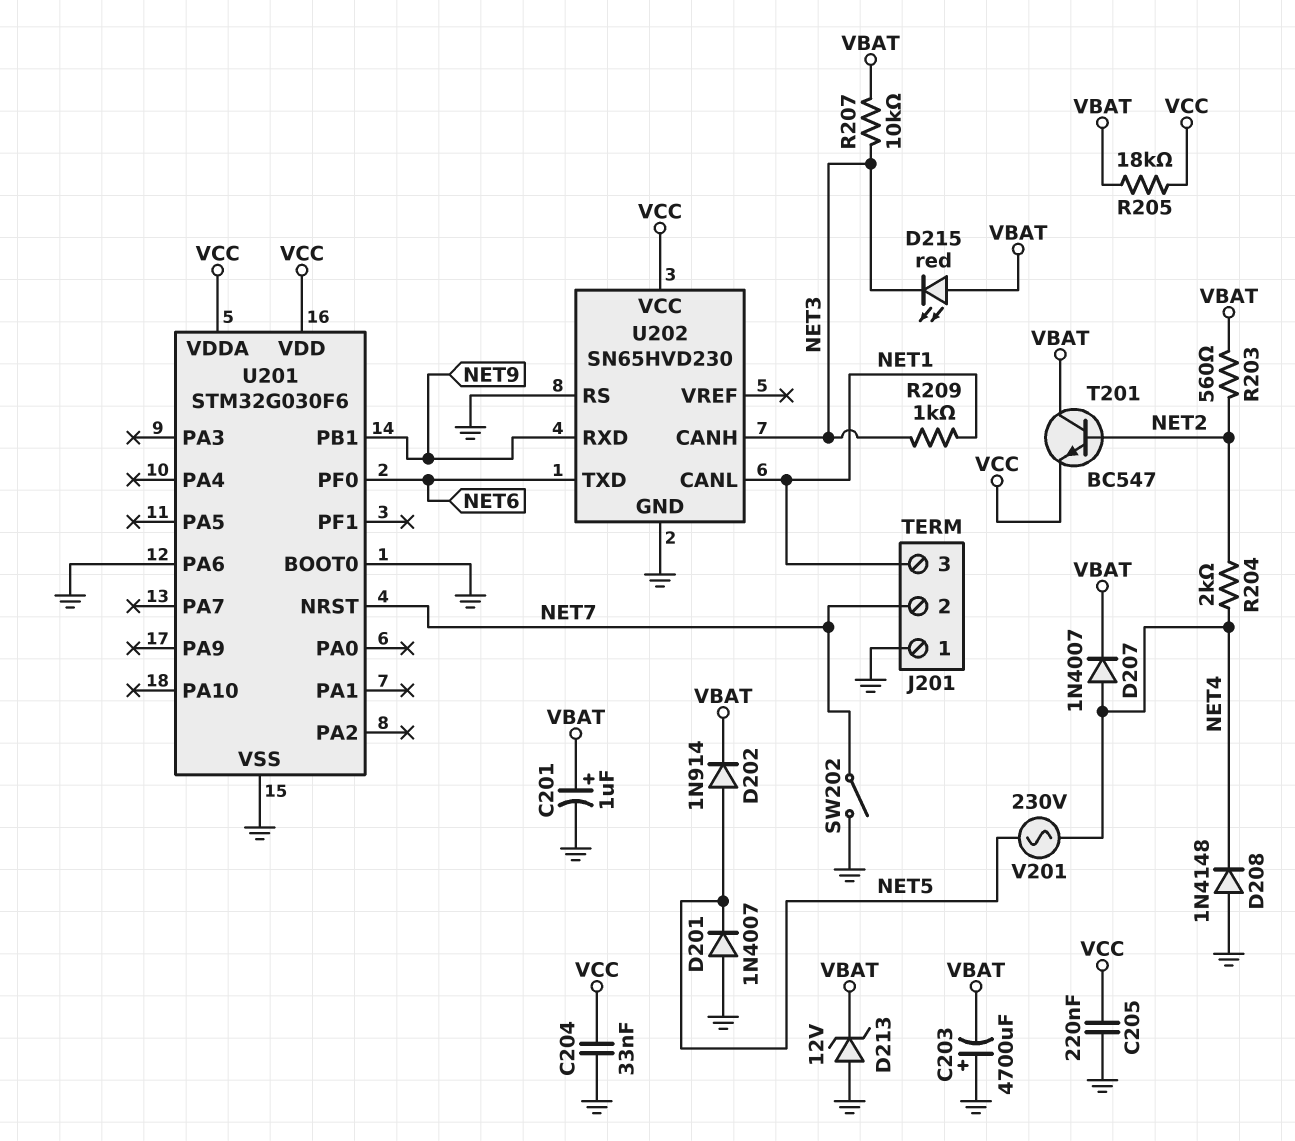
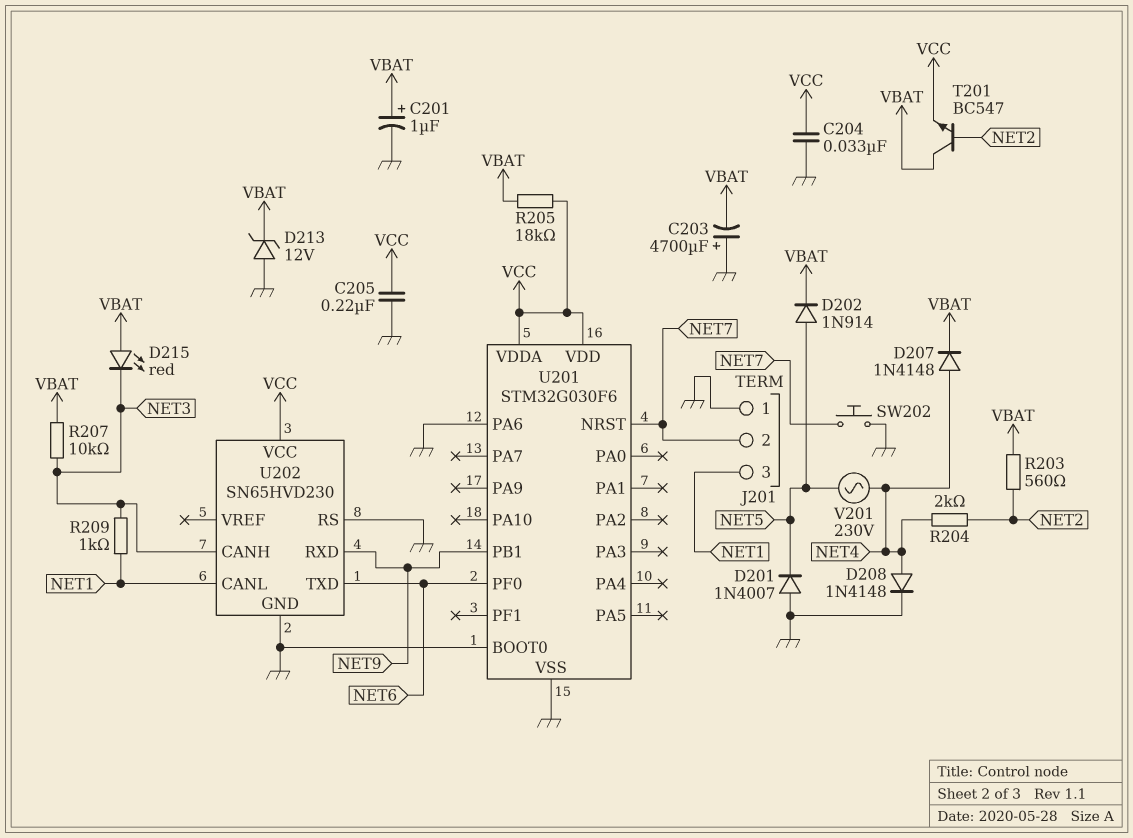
D207: diode 1N4007 (A NET4, K VBAT) -> diode 1N4148 (A NET4, K VBAT)
D208: diode 1N4148 (A GND, K NET4) -> diode 1N4148 (A NET4, K GND)
SW202: switch (GND, NET7) -> button (GND, NET7)

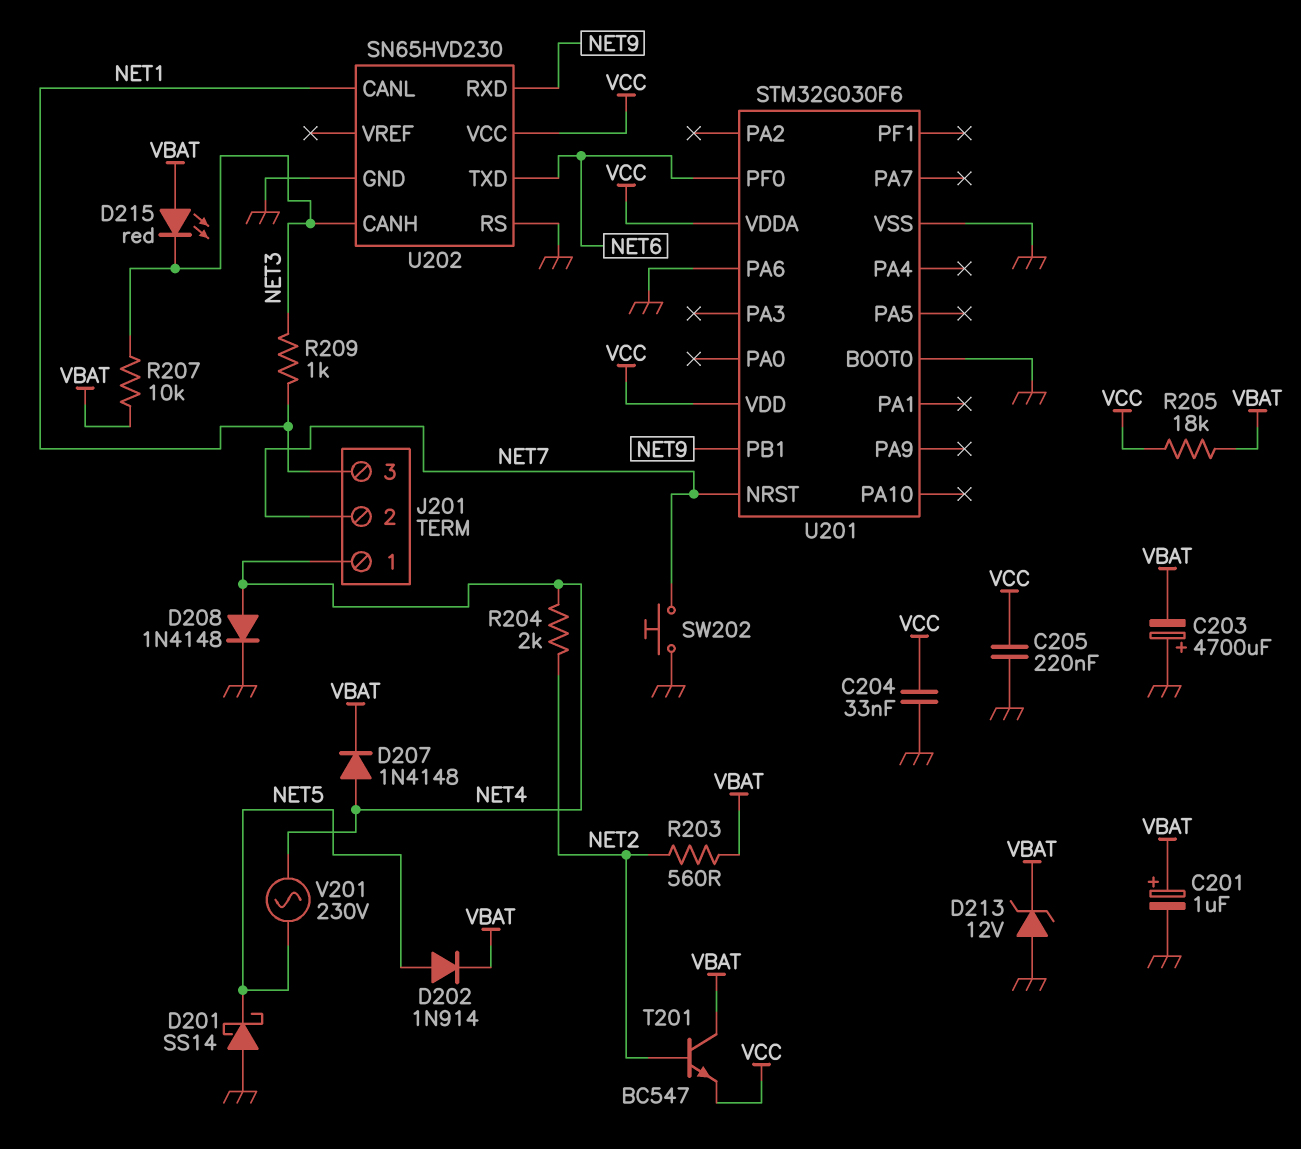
D201: diode 1N4007 (A GND, K NET5) -> schottky SS14 (A GND, K NET5)
J201 pin 1: GND -> NET4

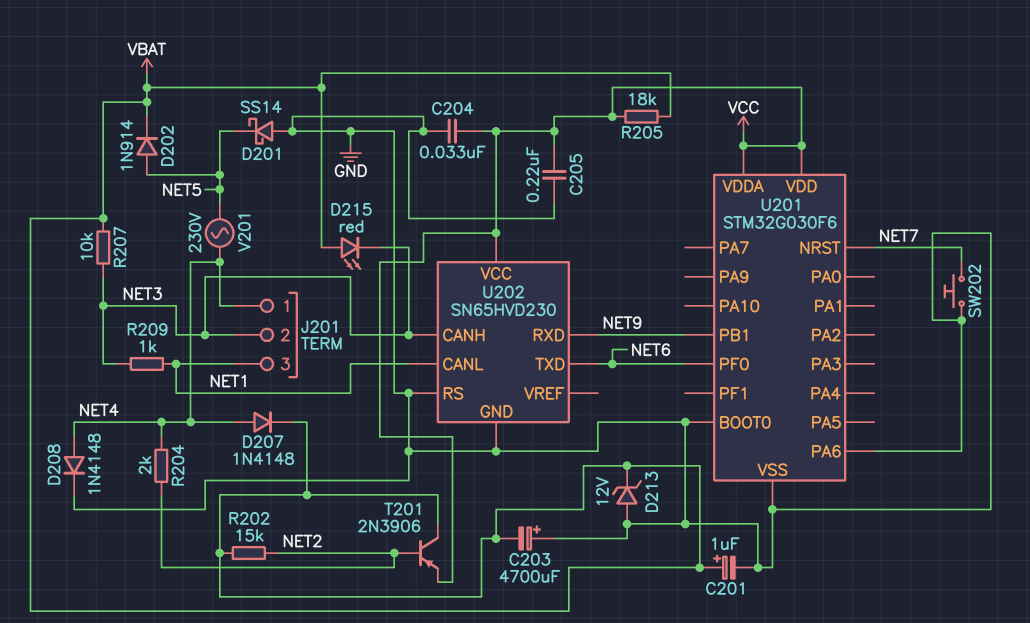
J201 pin 2: NET7 -> NET3
R202: none -> 15k (NET2, VBAT)
R203: 560 (NET2, VBAT) -> none
T201: NPN BC547 (B NET2, C VBAT, E VCC) -> PNP 2N3906 (B NET2, C VBAT, E VCC)

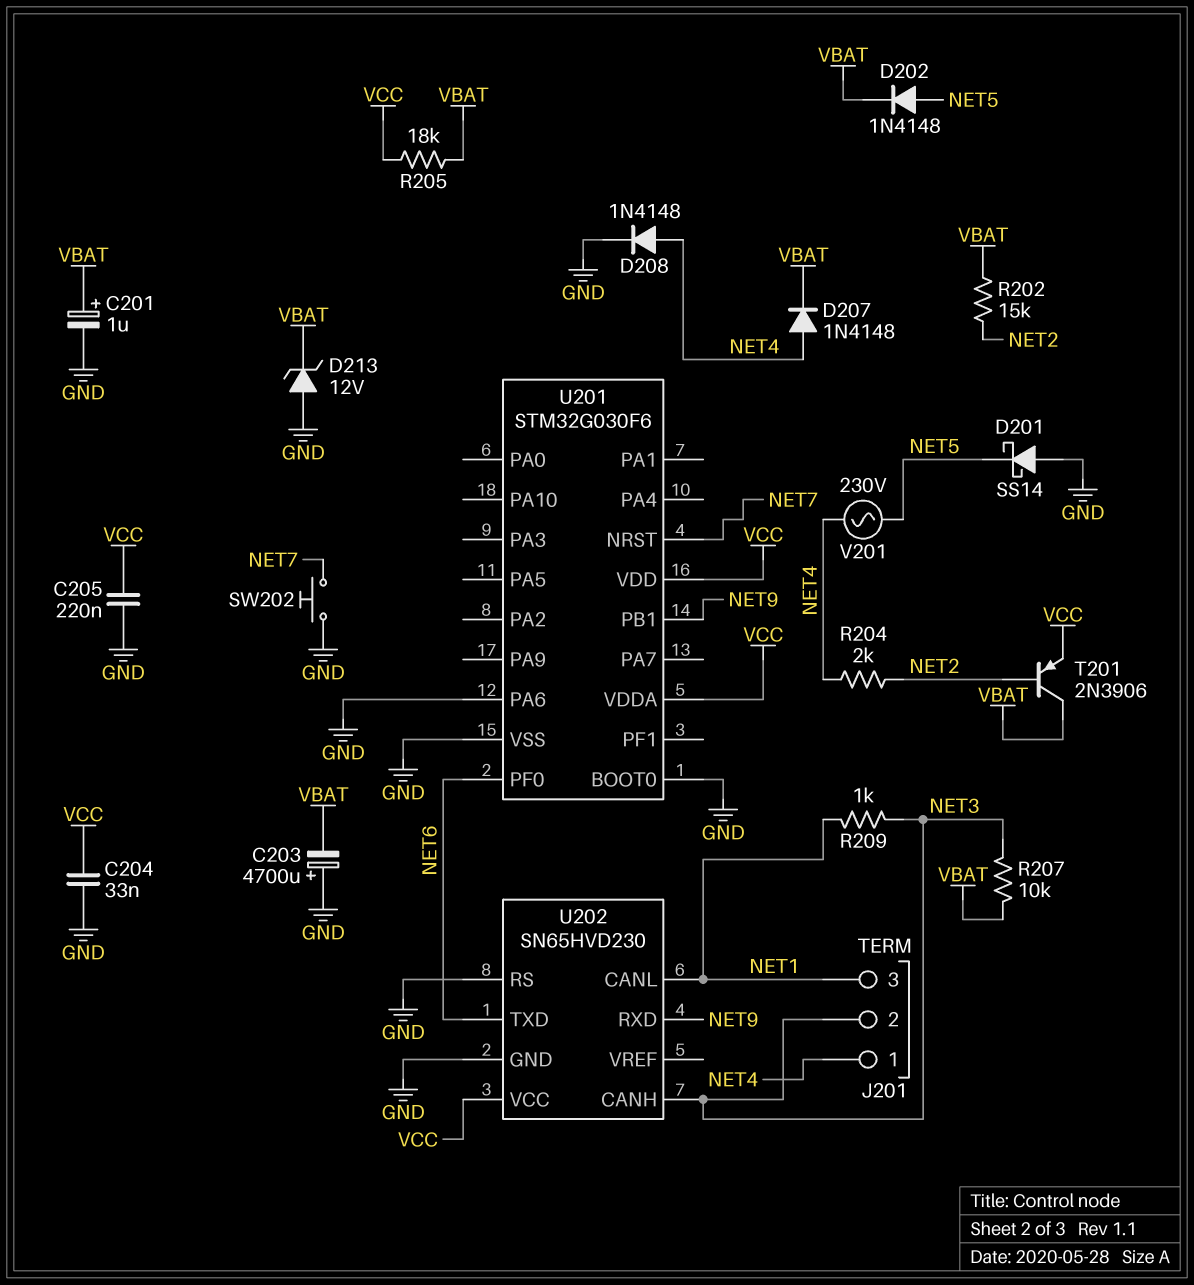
D202: diode 1N914 (A NET5, K VBAT) -> diode 1N4148 (A NET5, K VBAT)
D215: LED red (A VBAT, K NET3) -> none

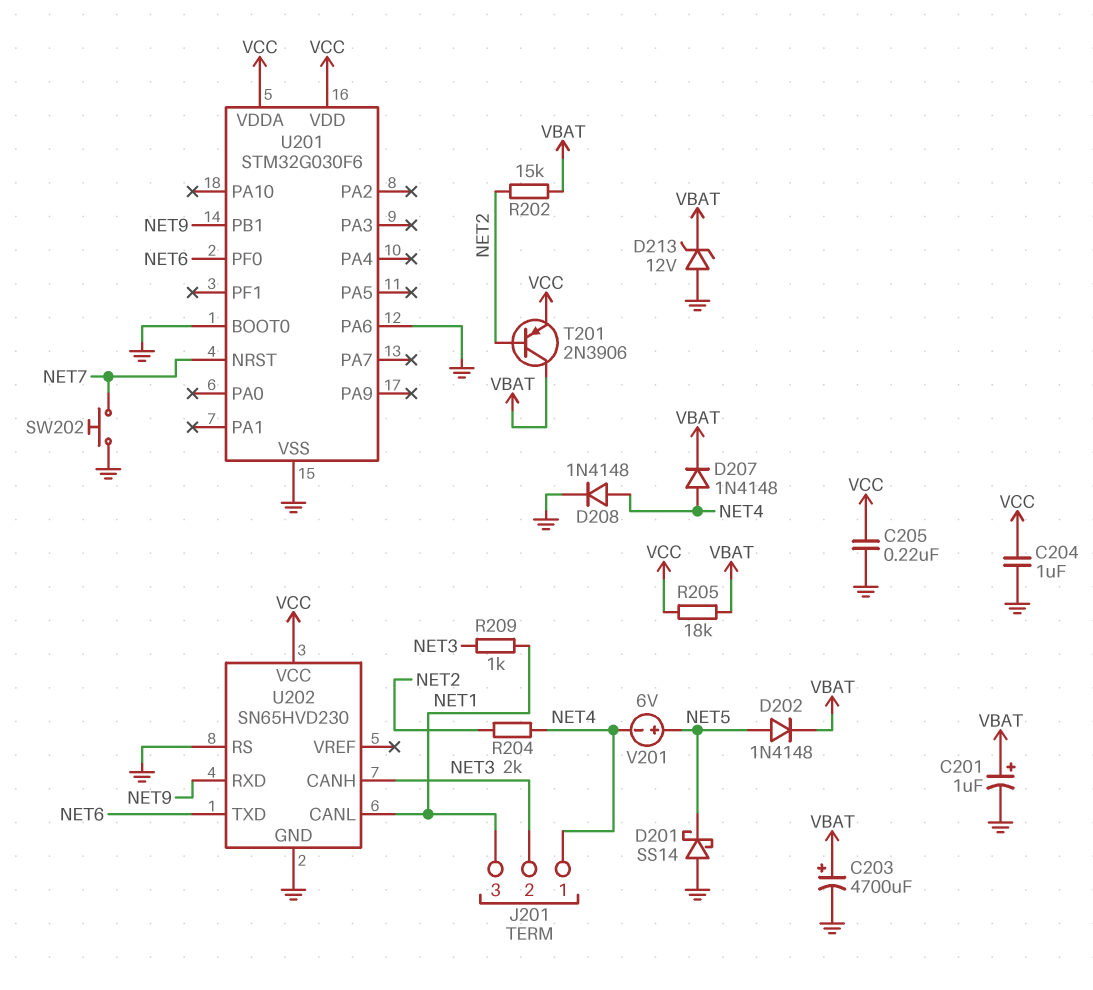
C203: 4700uF (plus GND, minus VBAT) -> 4700uF (plus VBAT, minus GND)
C204: 33nF (GND, VCC) -> 1uF (GND, VCC)
R207: 10k (NET3, VBAT) -> none
V201: AC 230V (NET4, NET5) -> 6V (plus NET5, minus NET4)

